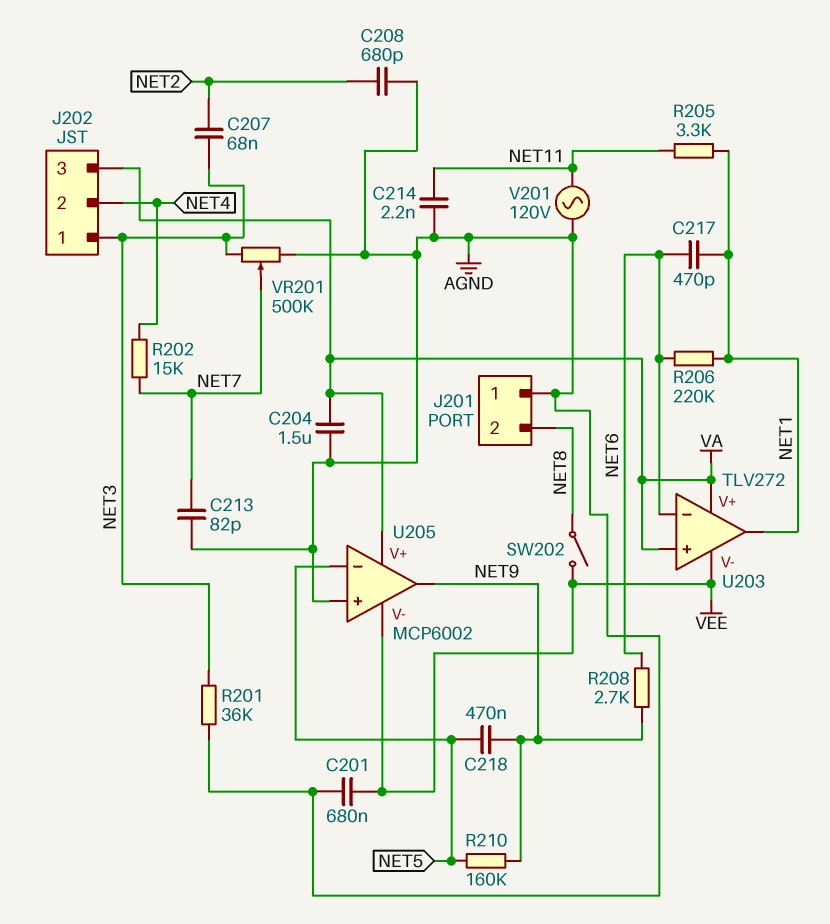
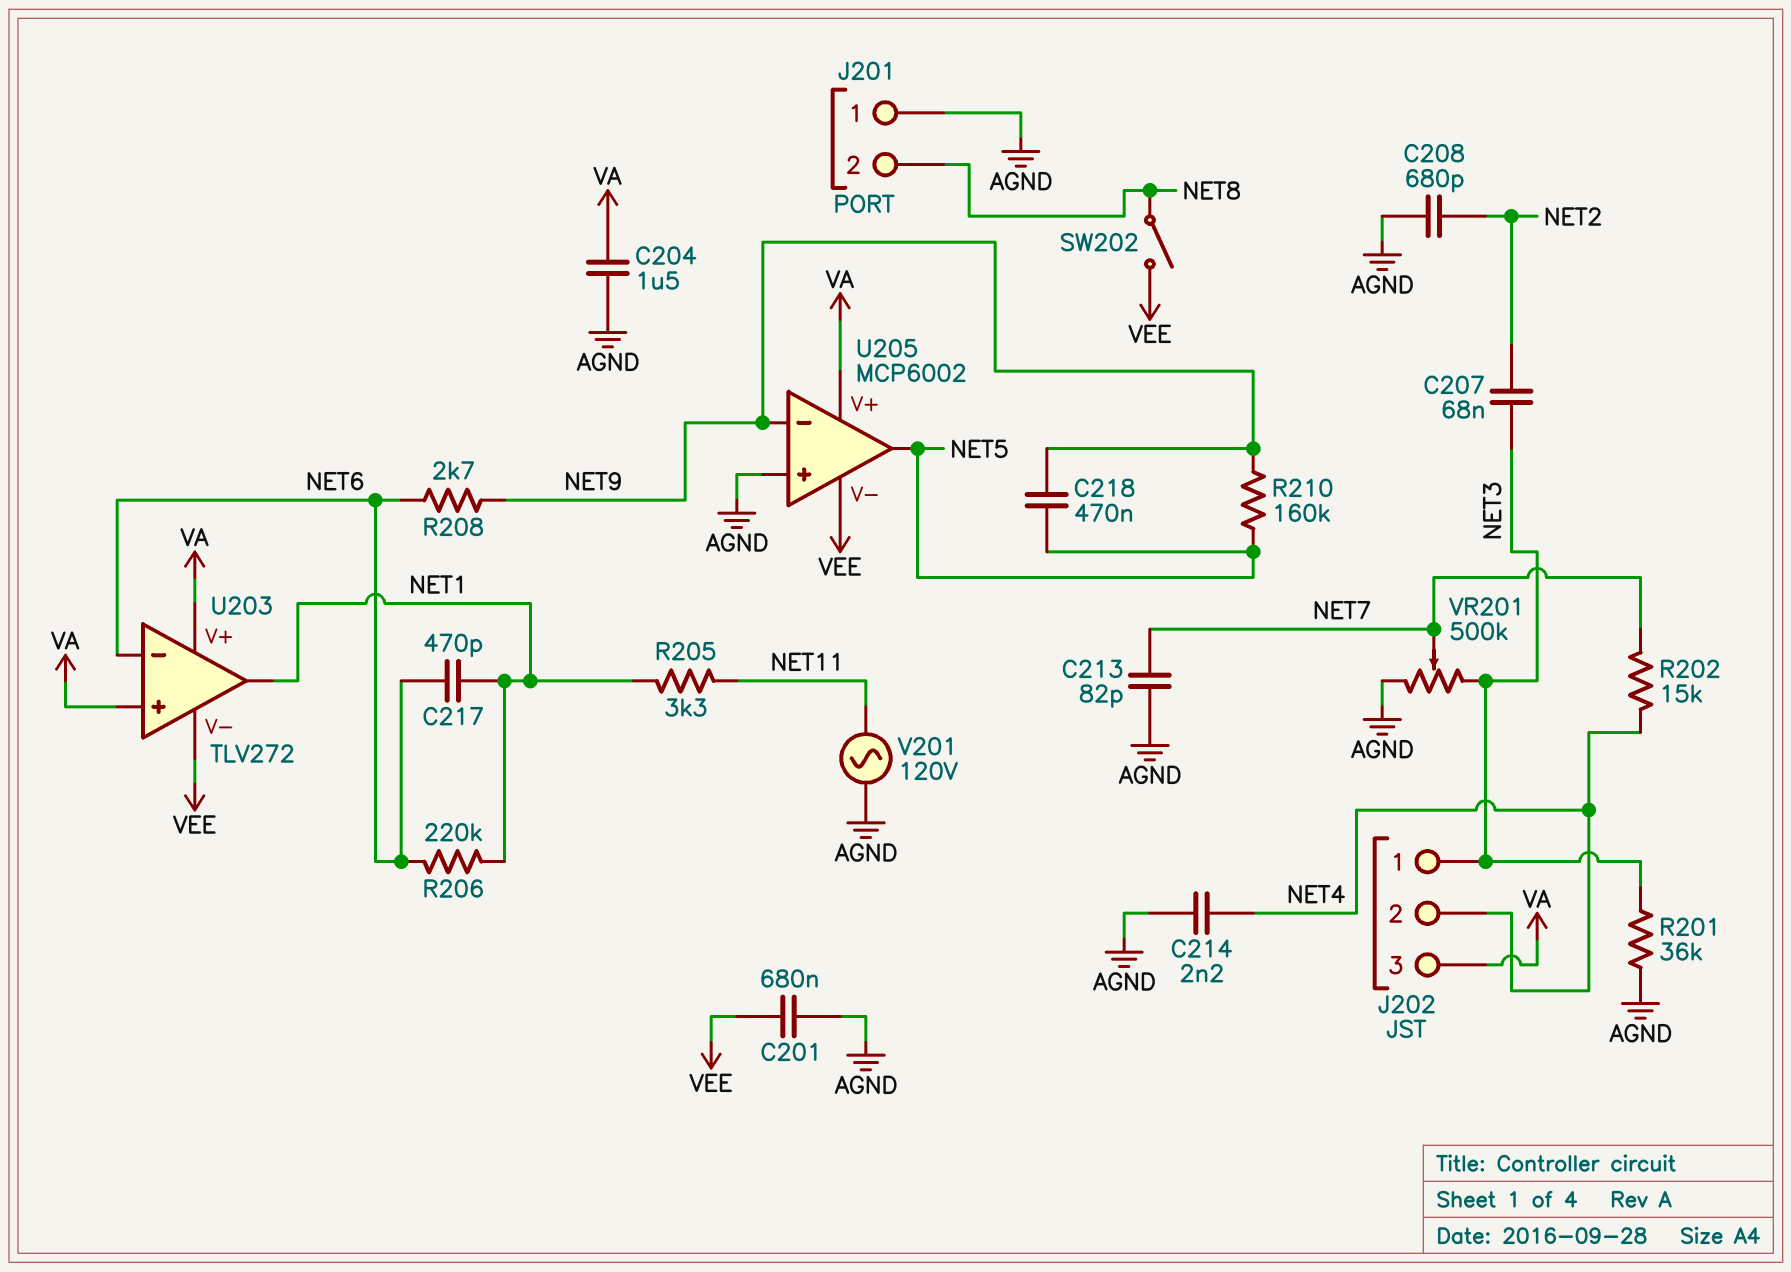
C214: 2.2nF (AGND, NET11) -> 2.2nF (AGND, NET4)
U205 pin in-: NET5 -> NET9
U205 pin out: NET9 -> NET5

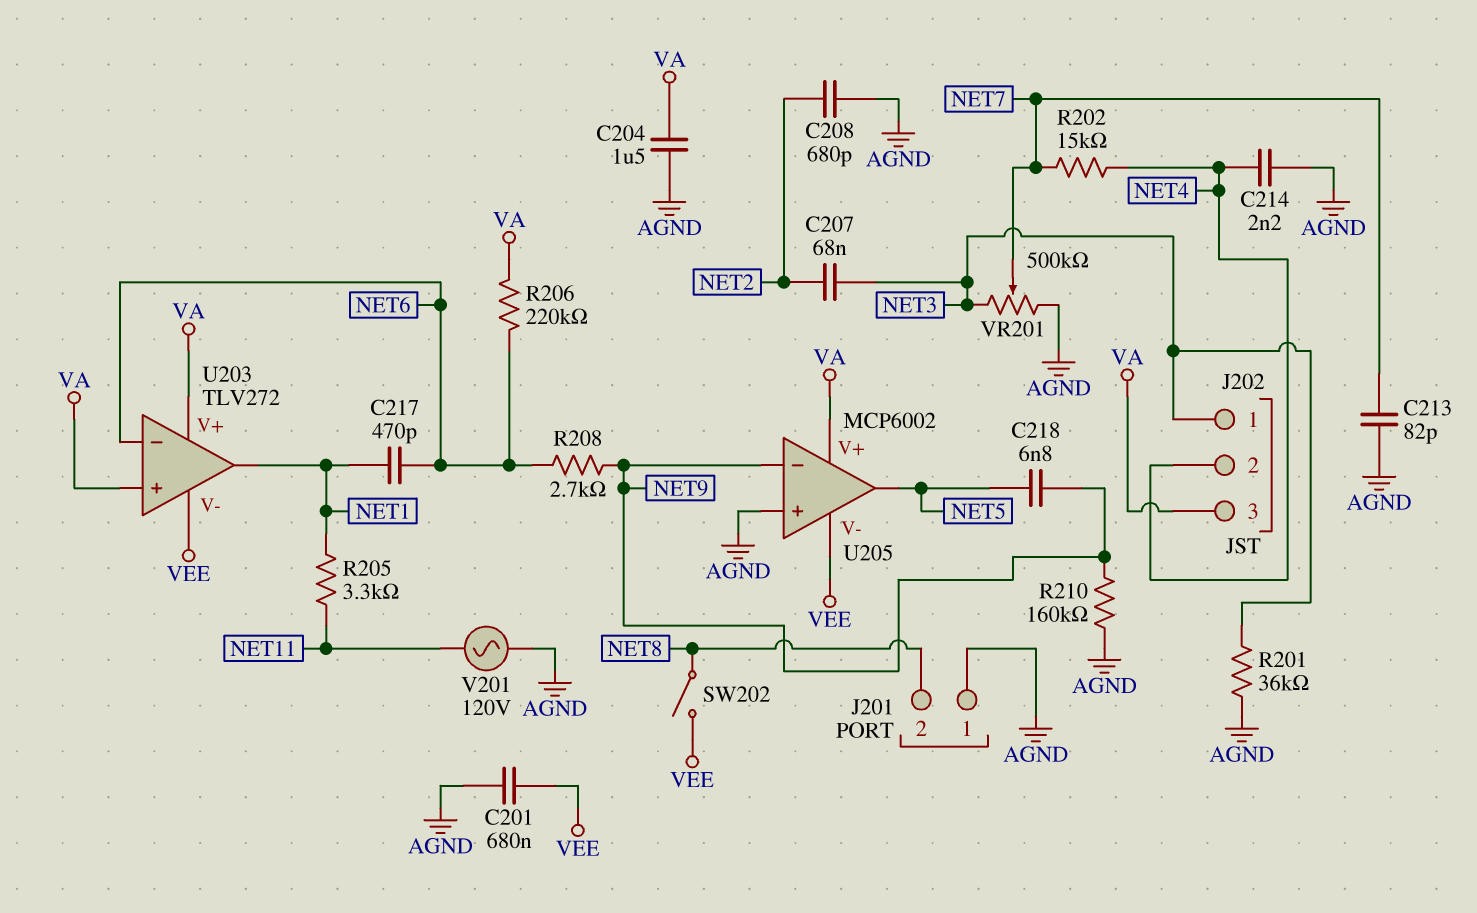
C218: 470nF (NET5, NET9) -> 6.8nF (NET5, NET9)
R206: 220k (NET1, NET6) -> 220k (NET6, VA)
R210: 160k (NET5, NET9) -> 160k (AGND, NET9)

